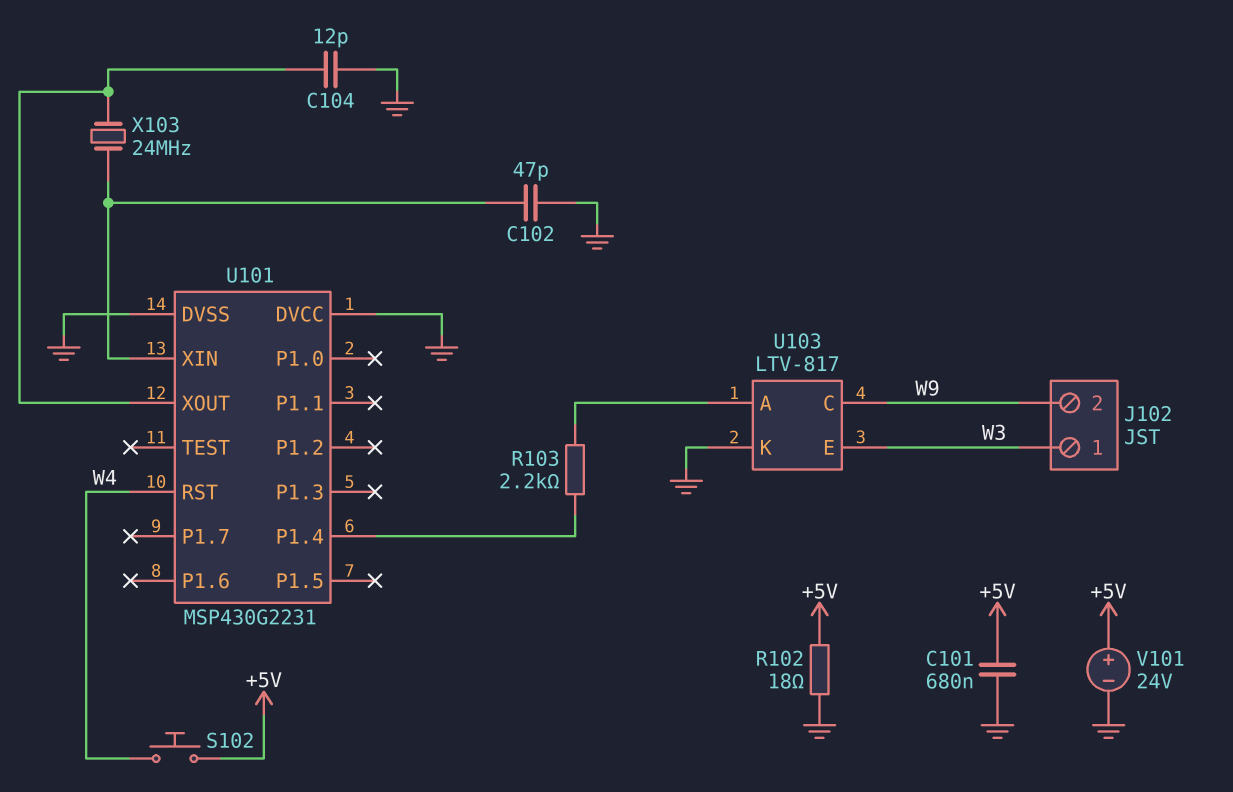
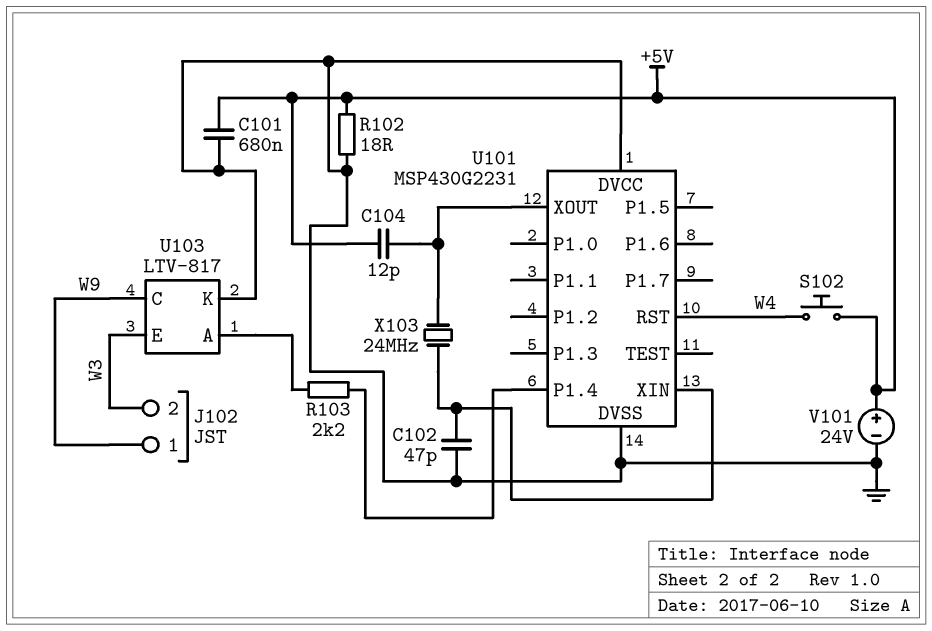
C104: 12pF (GND, U101/XOUT) -> 12pF (+5V, U101/XOUT)
J102 pin 1: W3 -> W9
J102 pin 2: W9 -> W3

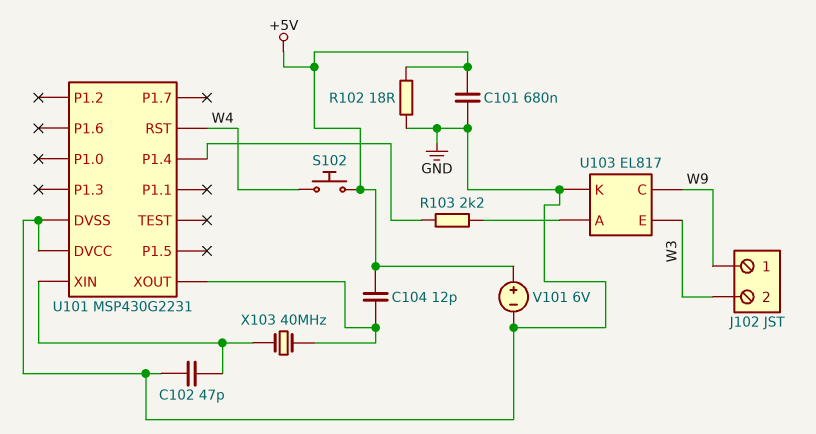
U103: LTV-817 -> EL817
V101: 24V (plus +5V, minus GND) -> 6V (plus +5V, minus GND)
X103: 24MHz (U101/XIN, U101/XOUT) -> 40MHz (U101/XIN, U101/XOUT)

